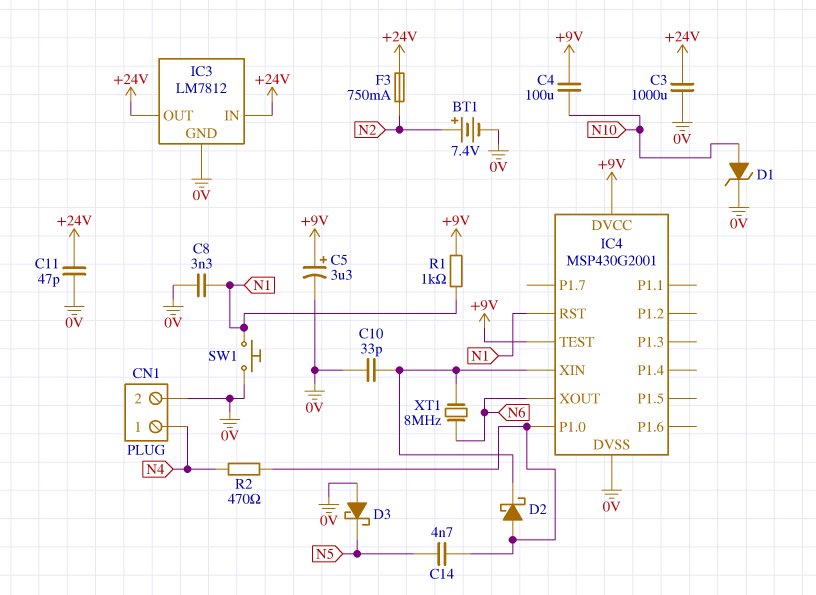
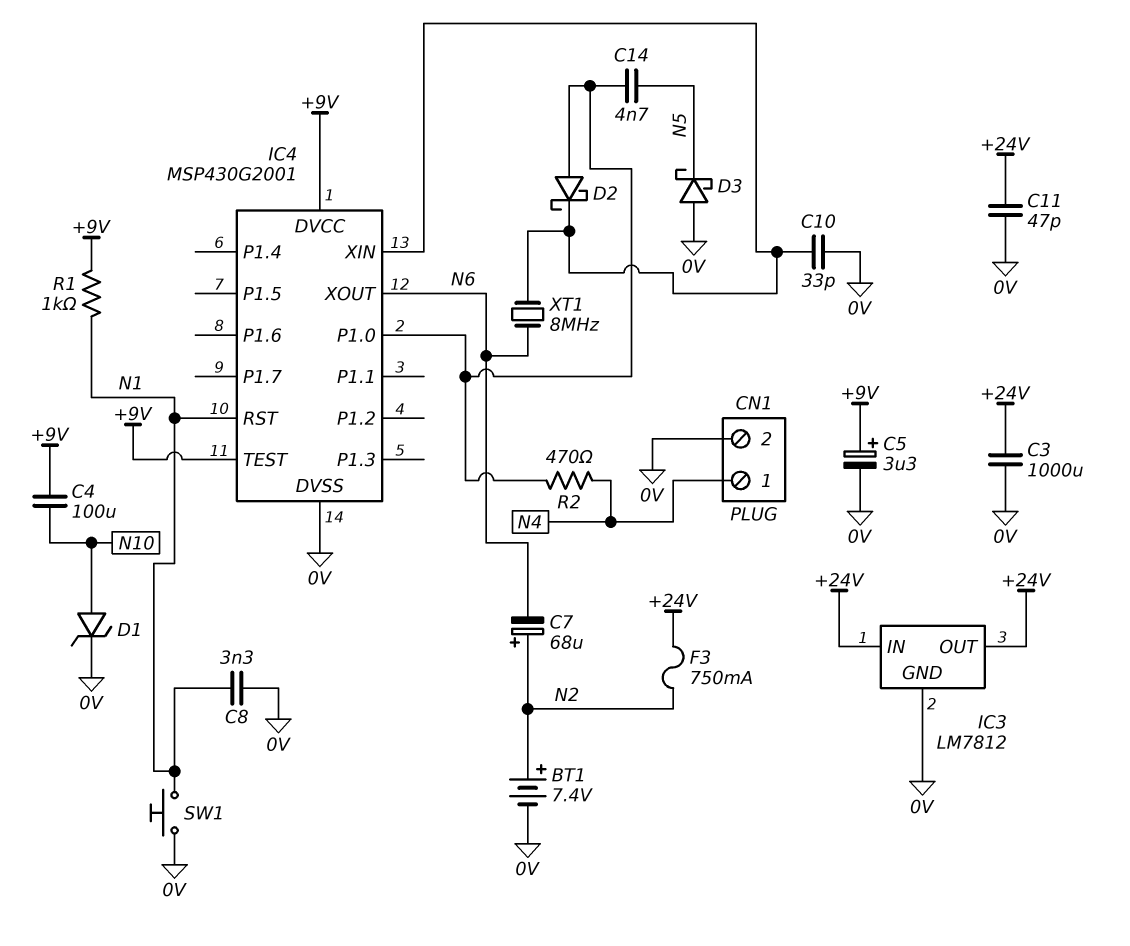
C7: none -> 68uF (plus N2, minus N6)

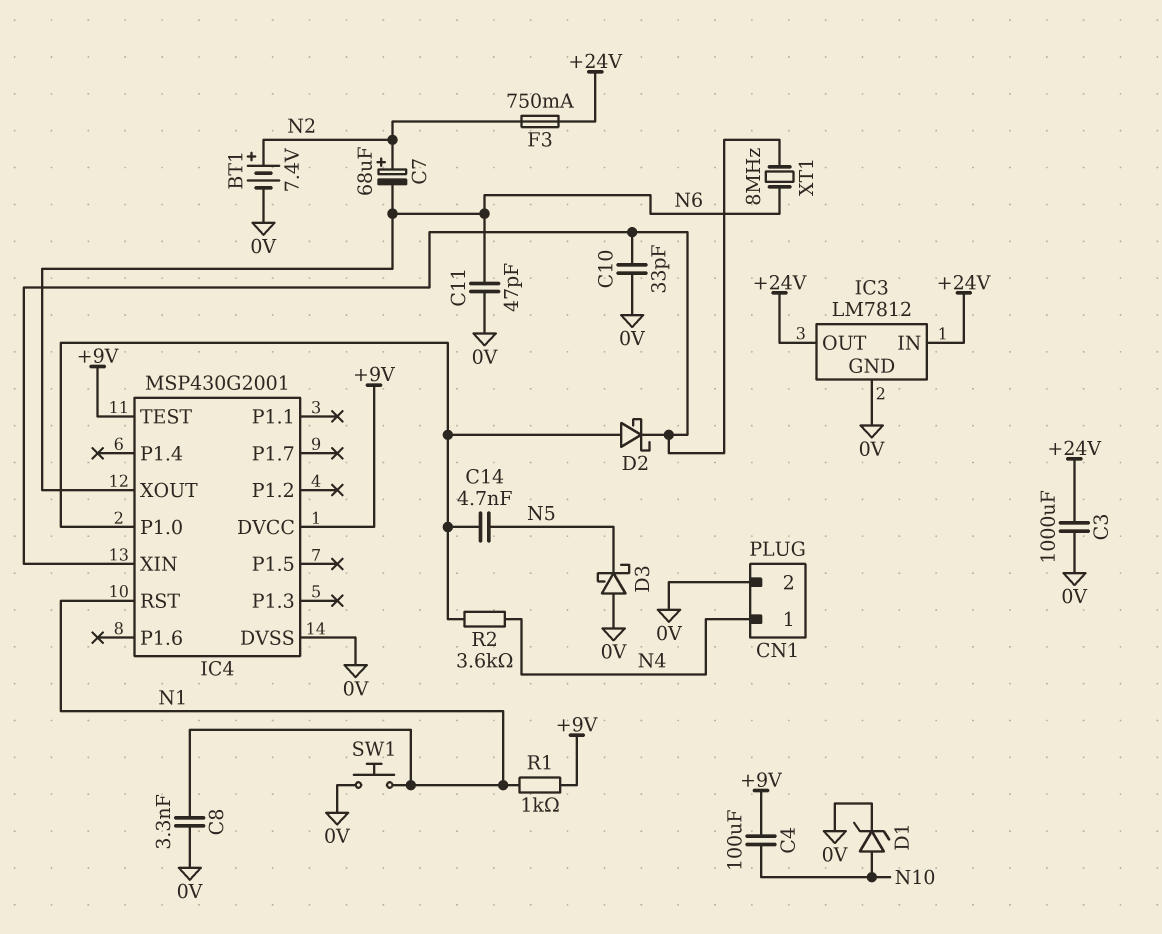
C5: 3.3uF (plus +9V, minus 0V) -> none
C11: 47pF (+24V, 0V) -> 47pF (0V, N6)
R2: 470 (IC4/P1.0, N4) -> 3.6k (IC4/P1.0, N4)

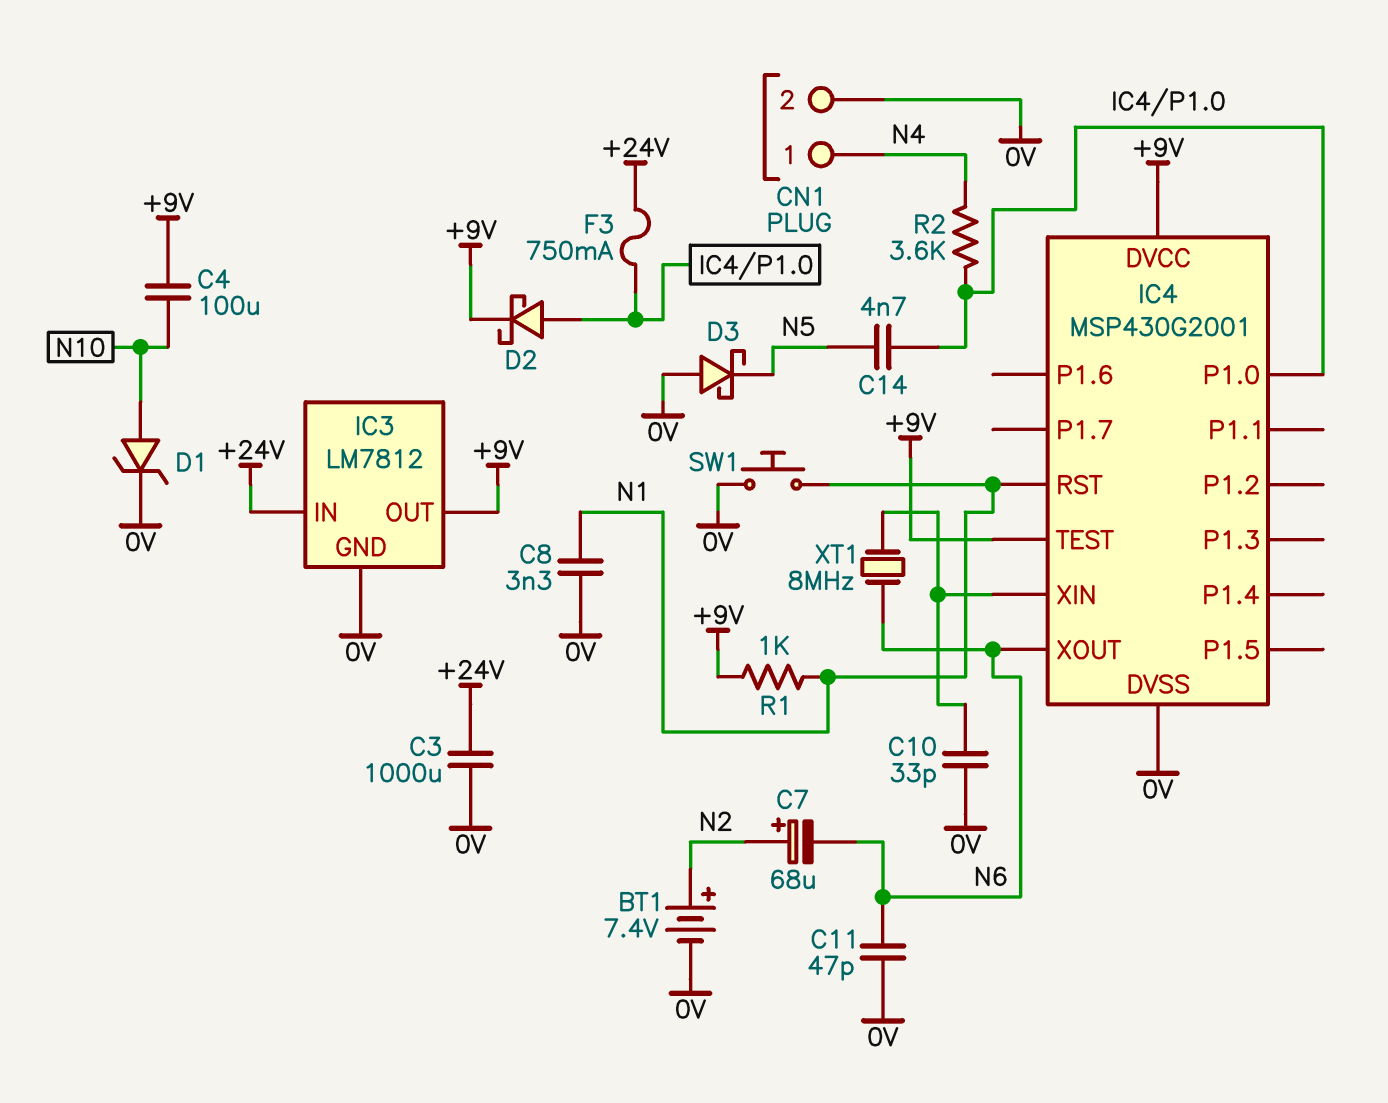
D2: schottky (A IC4/P1.0, K IC4/XIN) -> schottky (A IC4/P1.0, K +9V)
F3: 750mA (+24V, N2) -> 750mA (+24V, IC4/P1.0)
IC3 pin OUT: +24V -> +9V

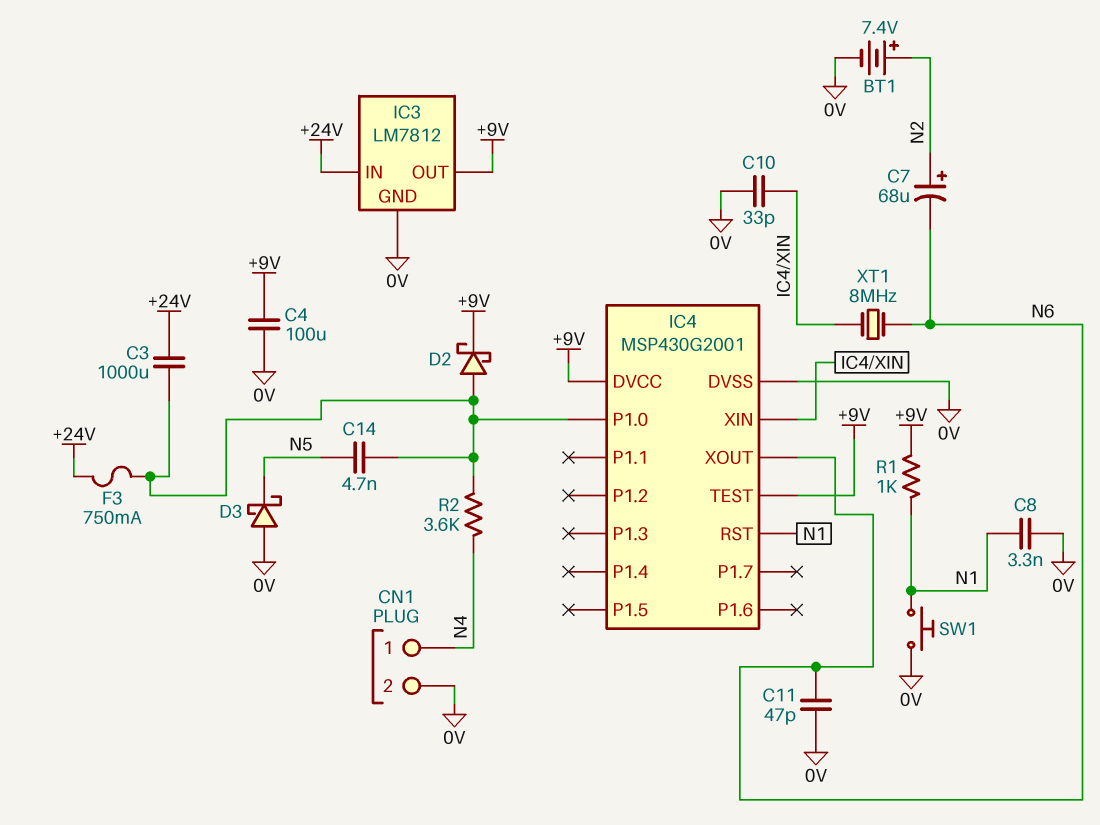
C3: 1000uF (+24V, 0V) -> 1000uF (+24V, IC4/P1.0)
C4: 100uF (+9V, N10) -> 100uF (+9V, 0V)
D1: zener (A N10, K 0V) -> none

